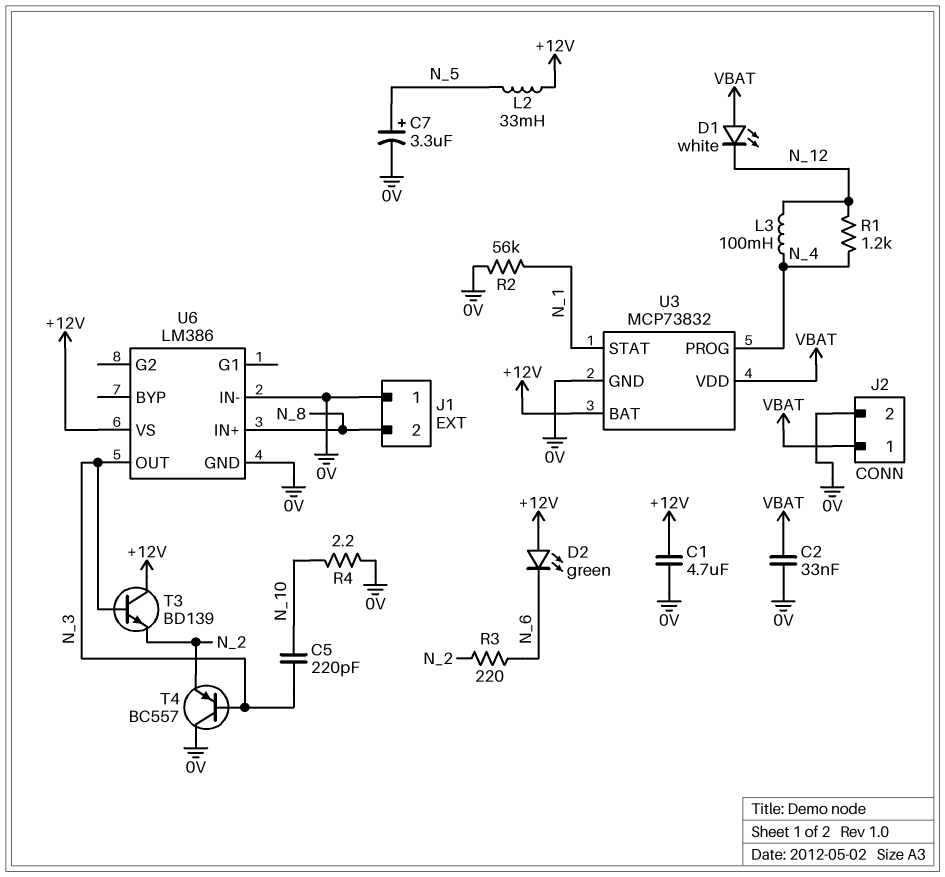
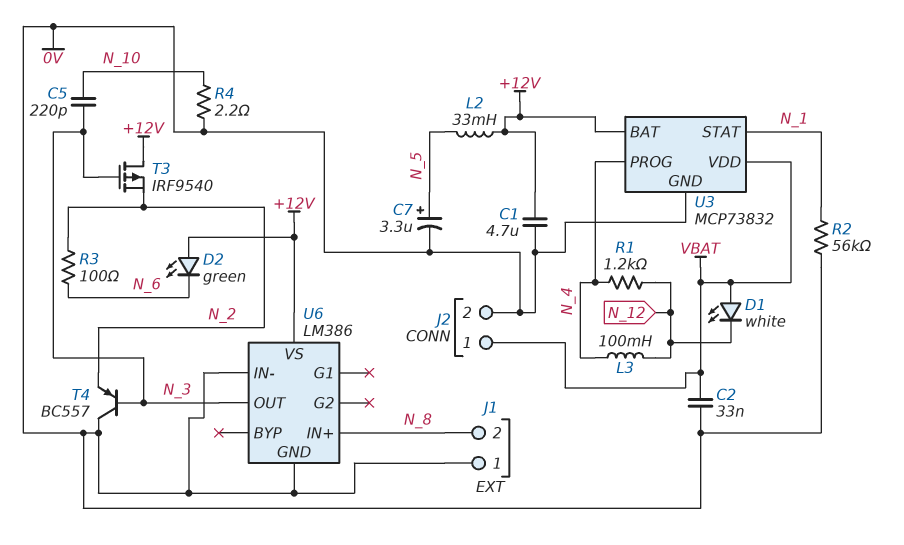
R3: 220 (N_2, N_6) -> 100 (N_2, N_6)
T3: NPN BD139 (B N_3, C +12V, E N_2) -> PMOS IRF9540 (G N_3, D +12V, S N_2)

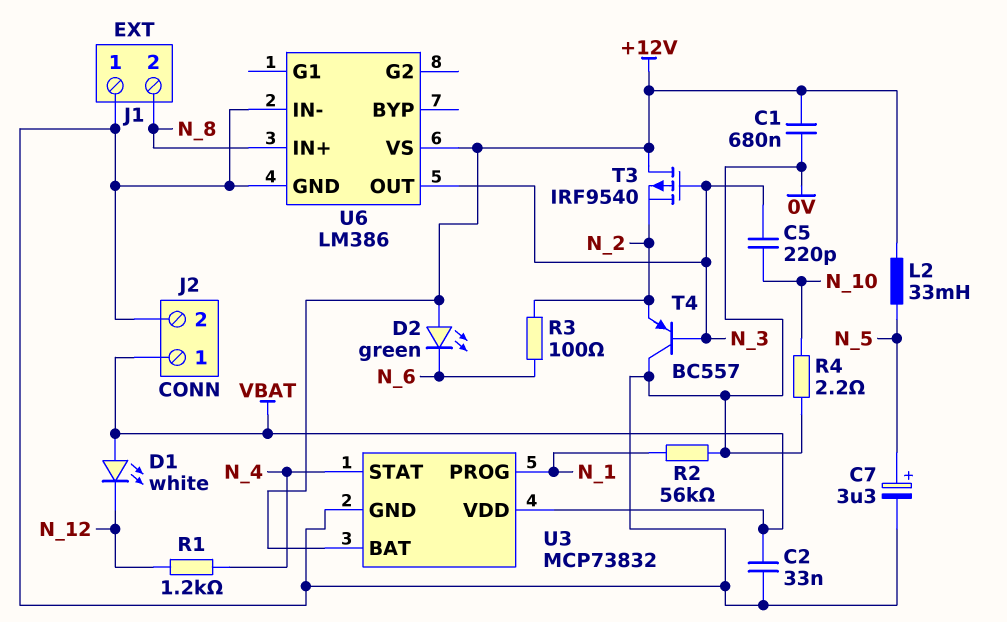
C1: 4.7uF (+12V, 0V) -> 680nF (+12V, 0V)
L3: 100mH (N_4, N_12) -> none
U3 pin PROG: N_4 -> N_1
U3 pin STAT: N_1 -> N_4

